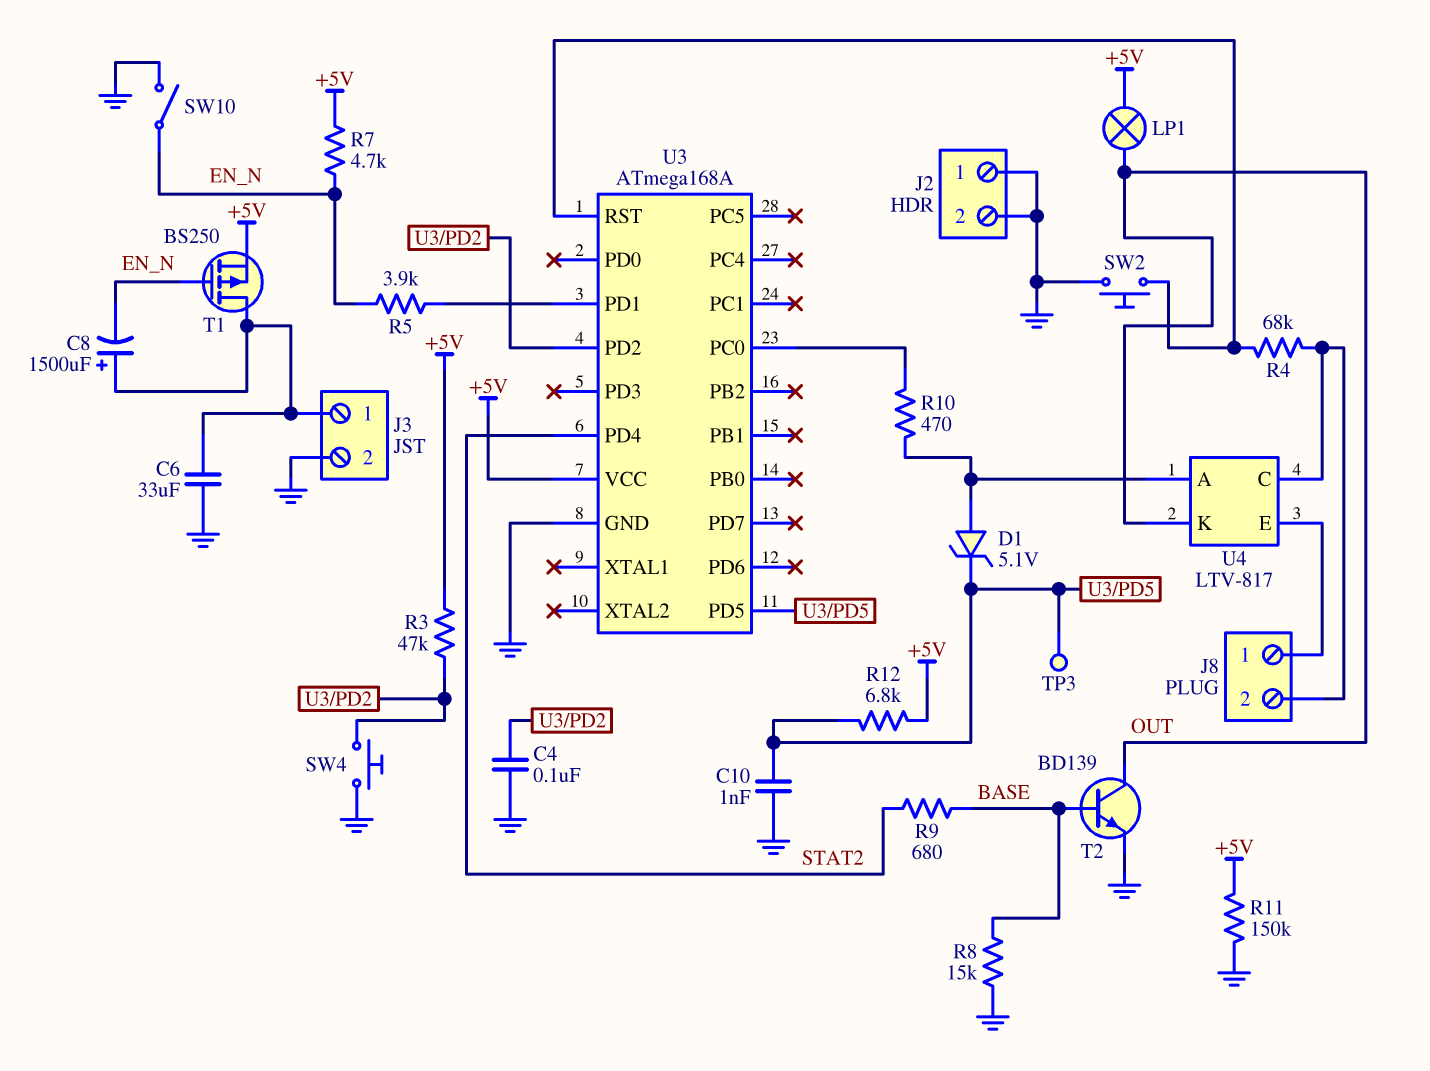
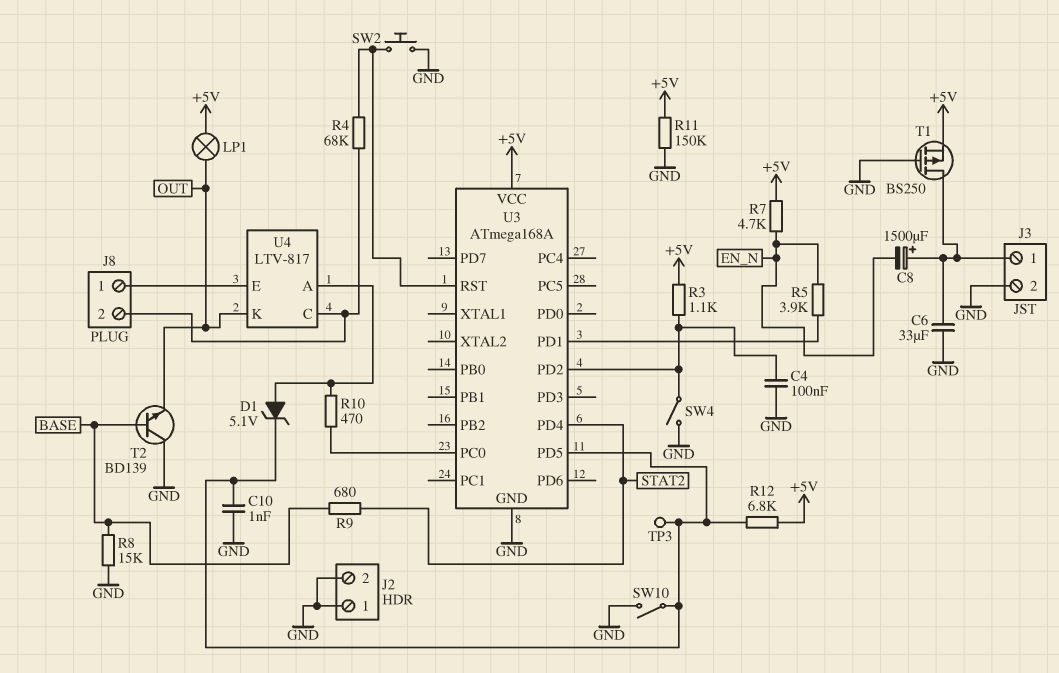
R3: 47k (+5V, U3/PD2) -> 1.1k (+5V, U3/PD2)
SW4: button (GND, U3/PD2) -> switch (GND, U3/PD2)
SW10: switch (EN_N, GND) -> switch (GND, U3/PD5)
T1: PMOS BS250 (G EN_N, D J3/1, S +5V) -> PMOS BS250 (G GND, D J3/1, S +5V)
T2: NPN BD139 (B BASE, C OUT, E GND) -> NPN BD139 (B BASE, C GND, E OUT)

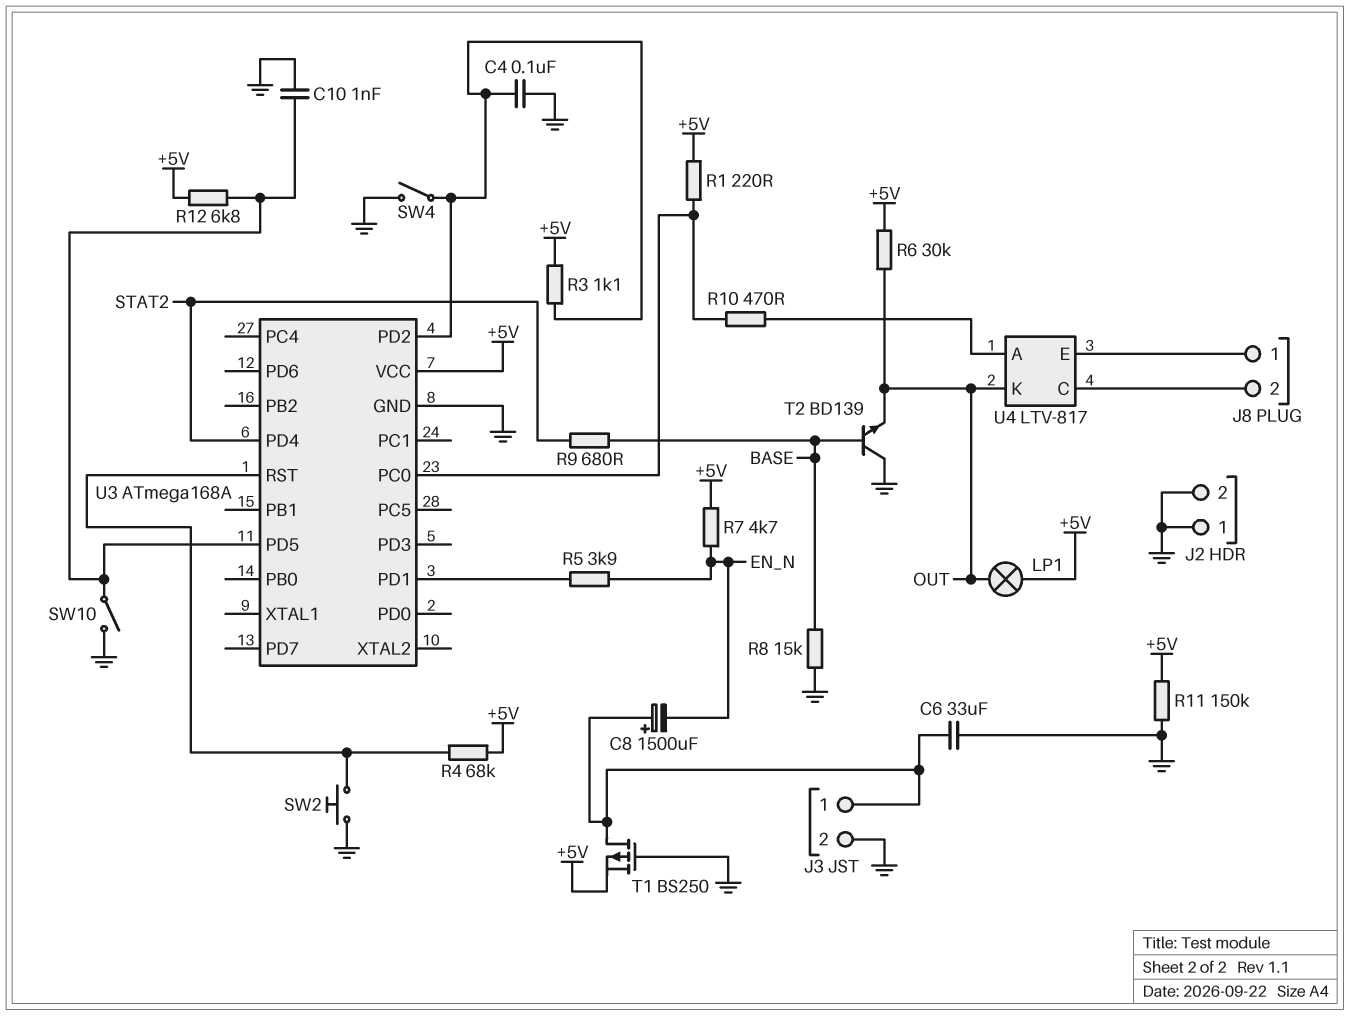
D1: zener 5.1V (A U4/A, K U3/PD5) -> none
R1: none -> 220 (+5V, U3/PC0)
R4: 68k (J8/2, U3/RST) -> 68k (+5V, U3/RST)
R6: none -> 30k (+5V, OUT)
TP3: test point (U3/PD5) -> none

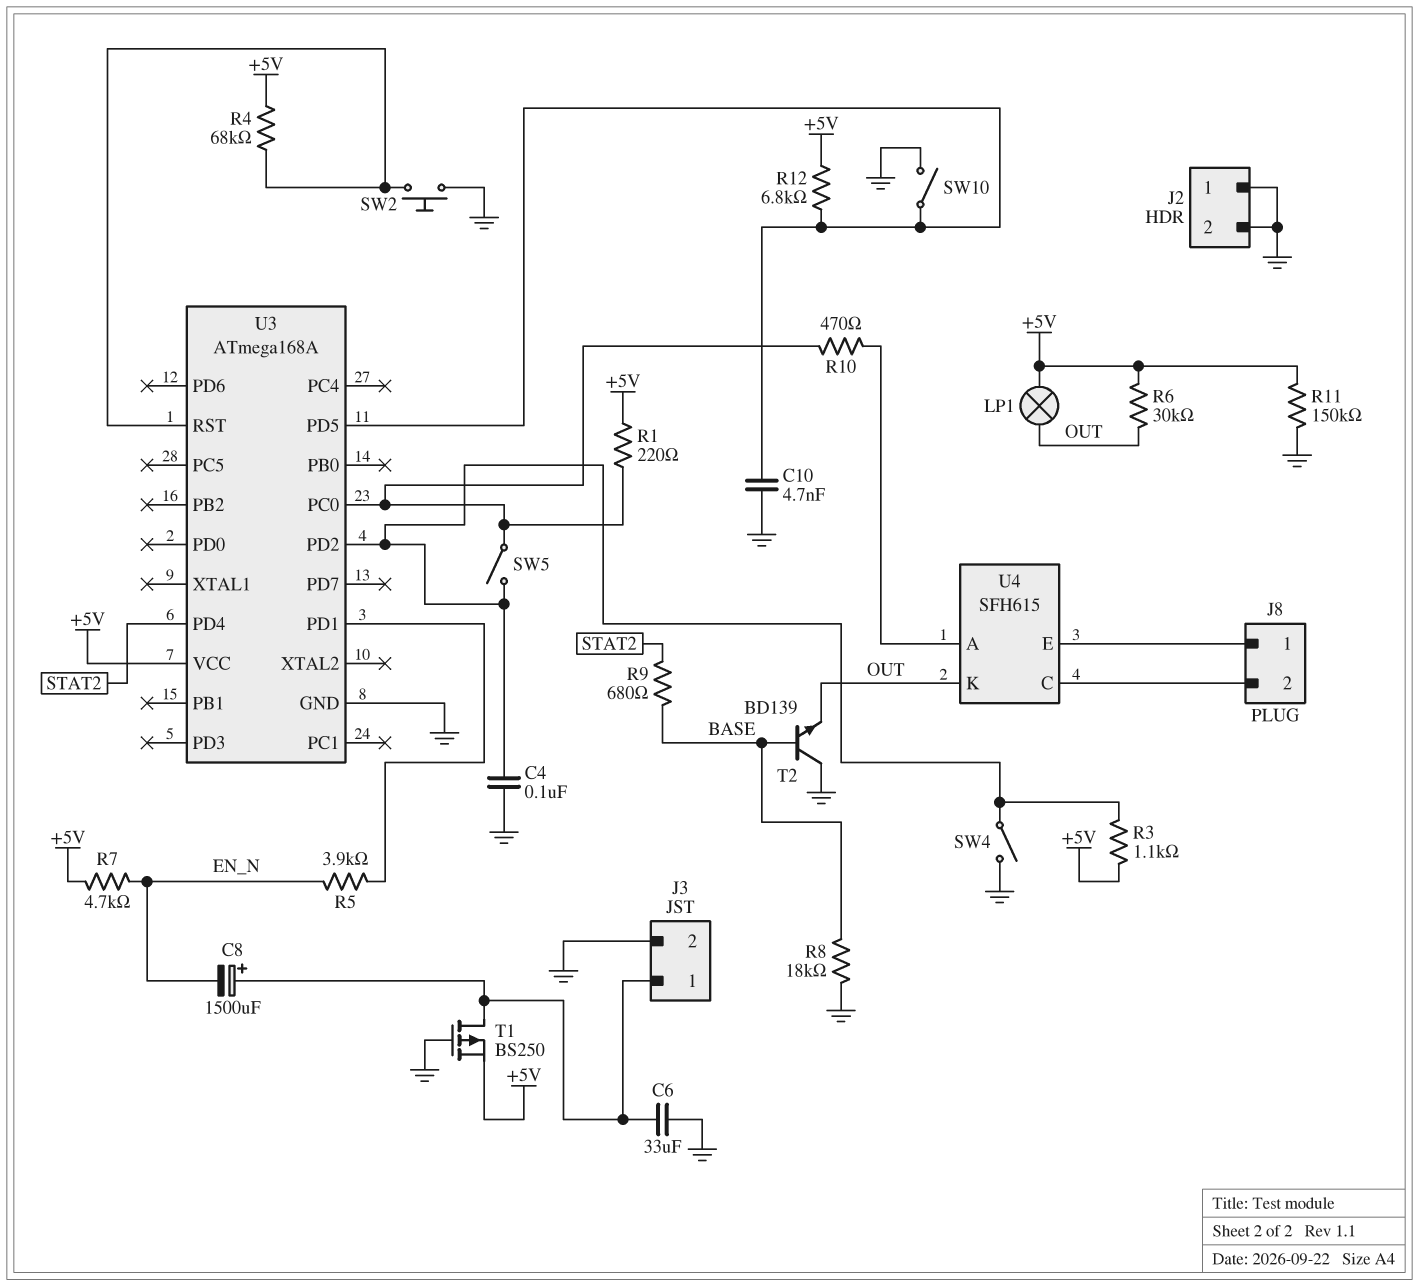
C10: 1nF (GND, U3/PD5) -> 4.7nF (GND, U3/PD5)
R8: 15k (BASE, GND) -> 18k (BASE, GND)
SW5: none -> switch (U3/PC0, U3/PD2)
U4: LTV-817 -> SFH615

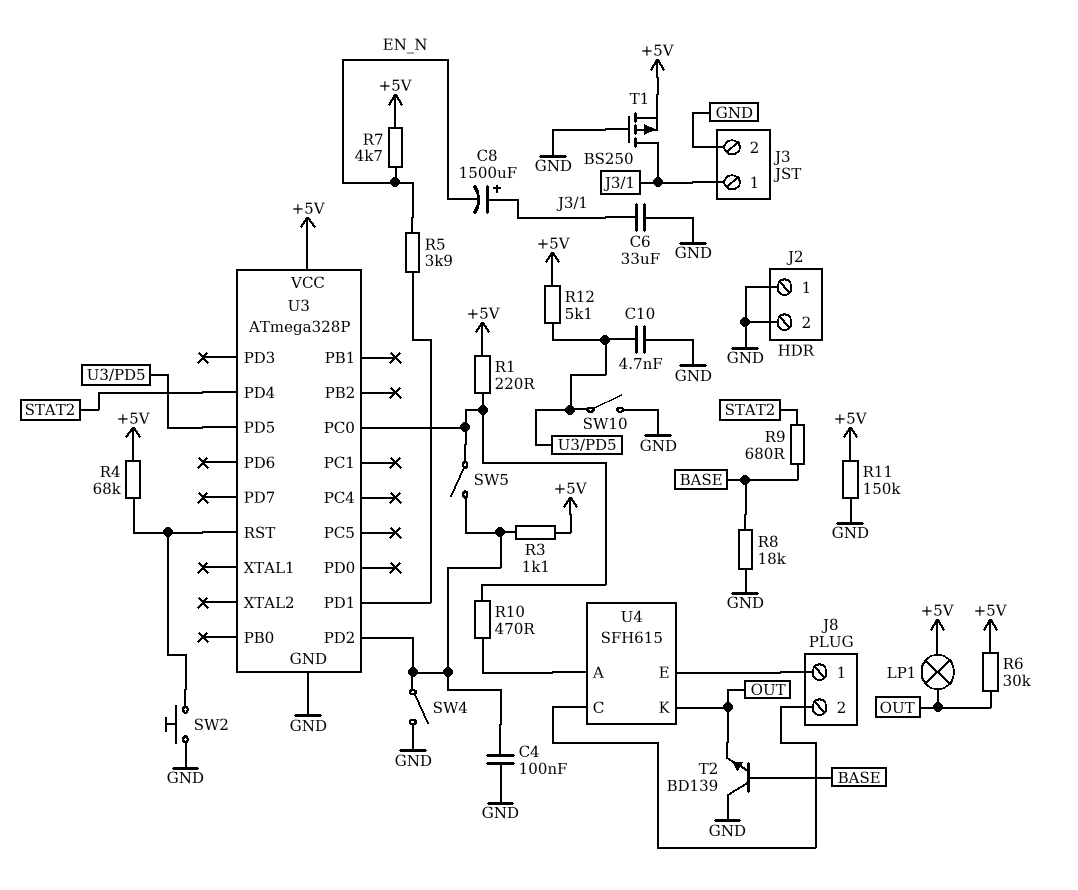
R12: 6.8k (+5V, U3/PD5) -> 5.1k (+5V, U3/PD5)
U3: ATmega168A -> ATmega328P

